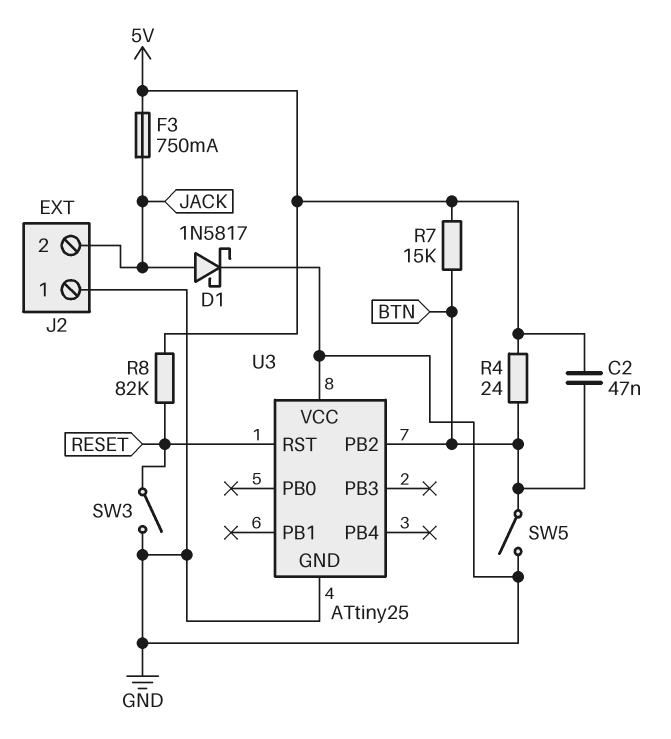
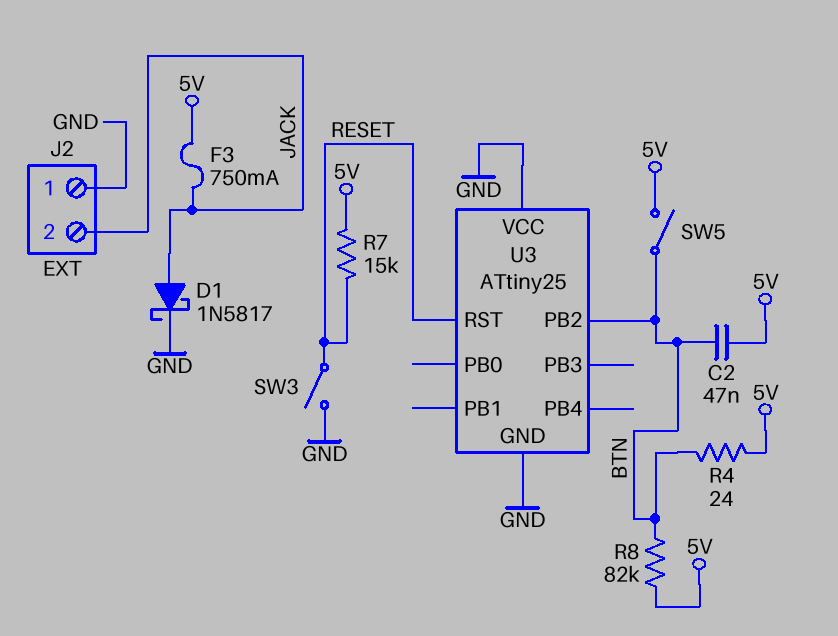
R7: 15k (5V, BTN) -> 15k (5V, RESET)
R8: 82k (5V, RESET) -> 82k (5V, BTN)
SW5: switch (BTN, GND) -> switch (5V, BTN)

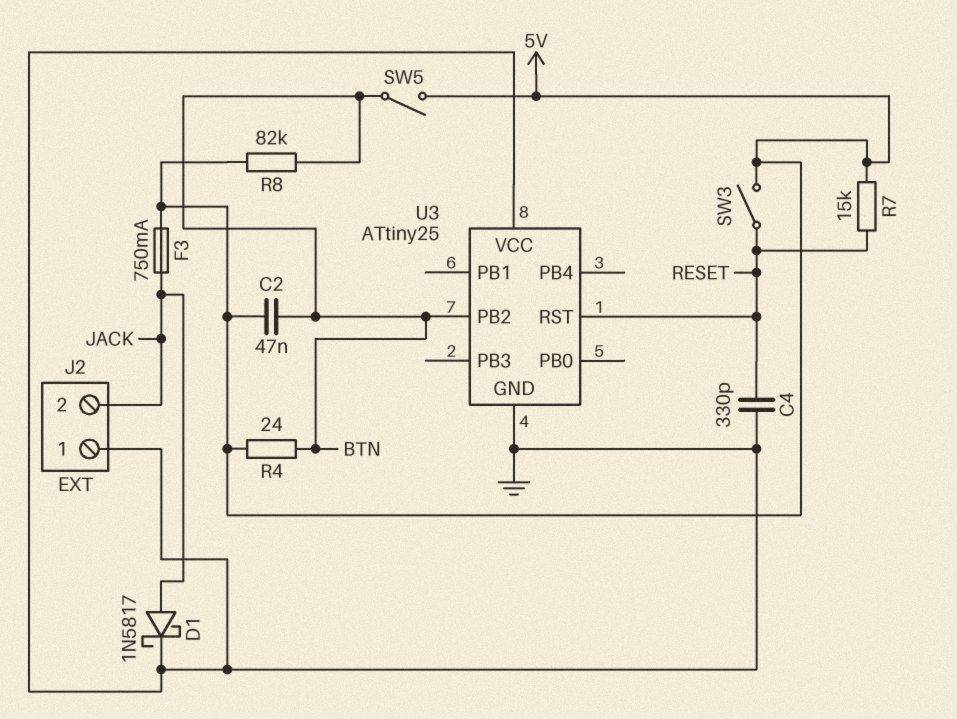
C4: none -> 330pF (GND, RESET)
SW3: switch (GND, RESET) -> switch (5V, RESET)

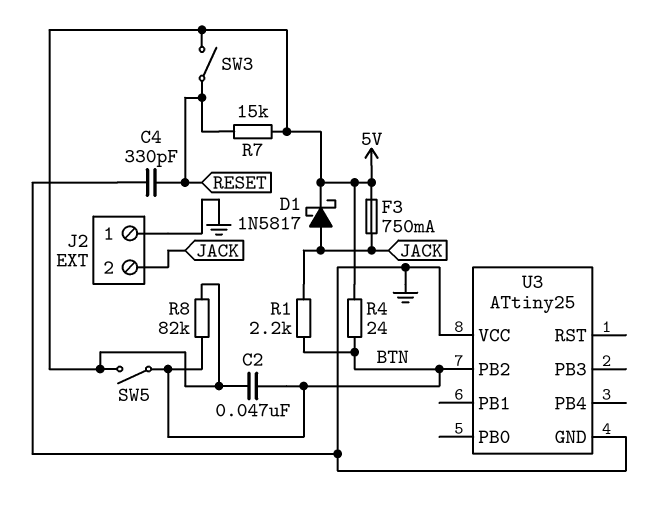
D1: schottky 1N5817 (A JACK, K GND) -> schottky 1N5817 (A JACK, K 5V)
R1: none -> 2.2k (BTN, JACK)
U3 pin RST: RESET -> none

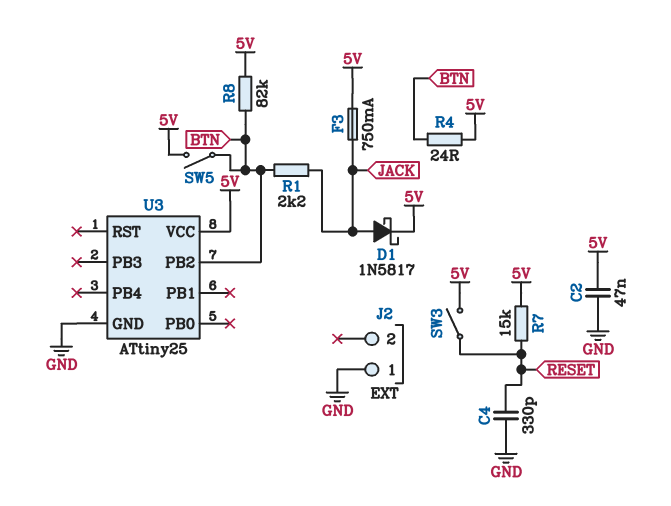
C2: 47nF (5V, BTN) -> 47nF (5V, GND)
J2 pin 2: JACK -> none
U3 pin VCC: GND -> 5V

